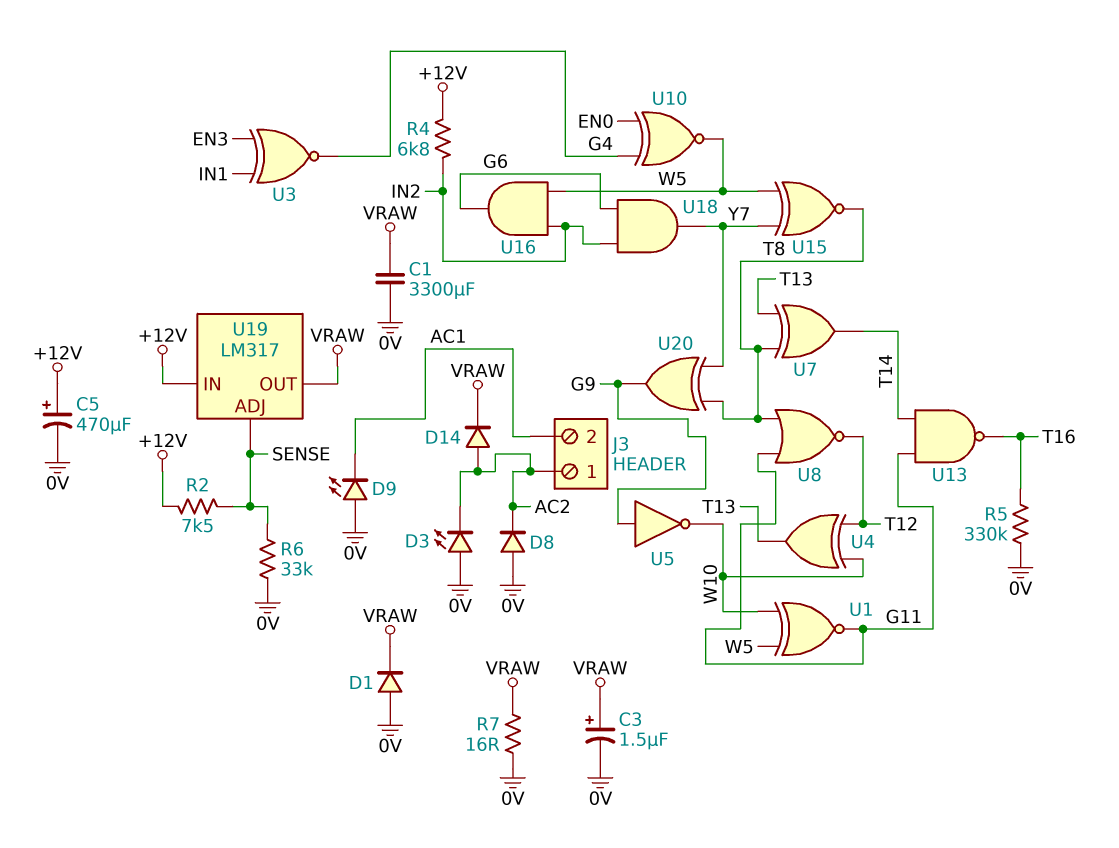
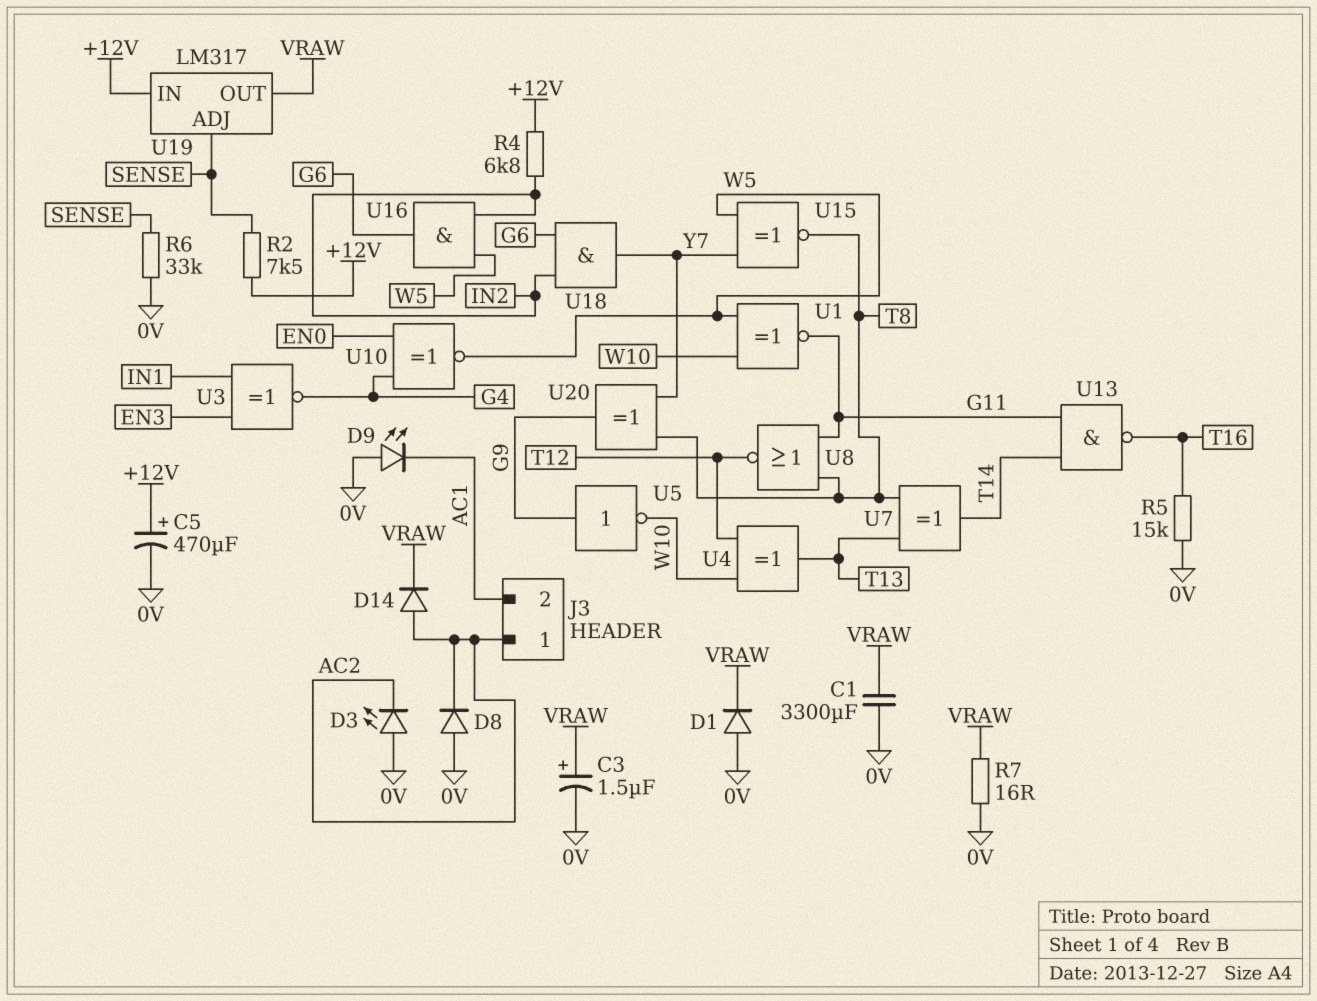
R5: 330k (0V, T16) -> 15k (0V, T16)

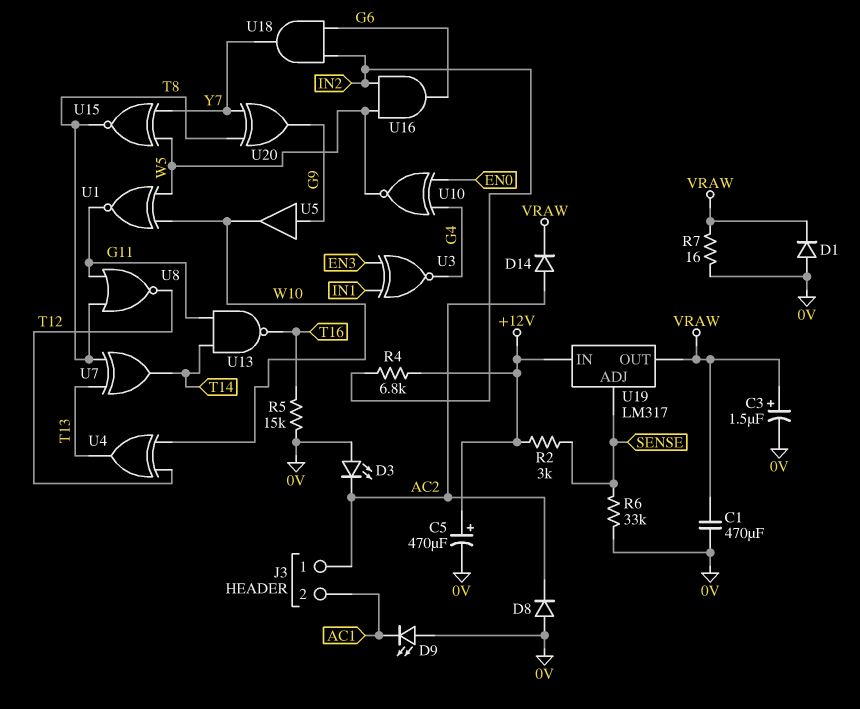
C1: 3300uF (0V, VRAW) -> 470uF (0V, VRAW)
R2: 7.5k (+12V, SENSE) -> 3k (+12V, SENSE)
U5: NOT (in G9, out W10) -> buffer (in G9, out W10)

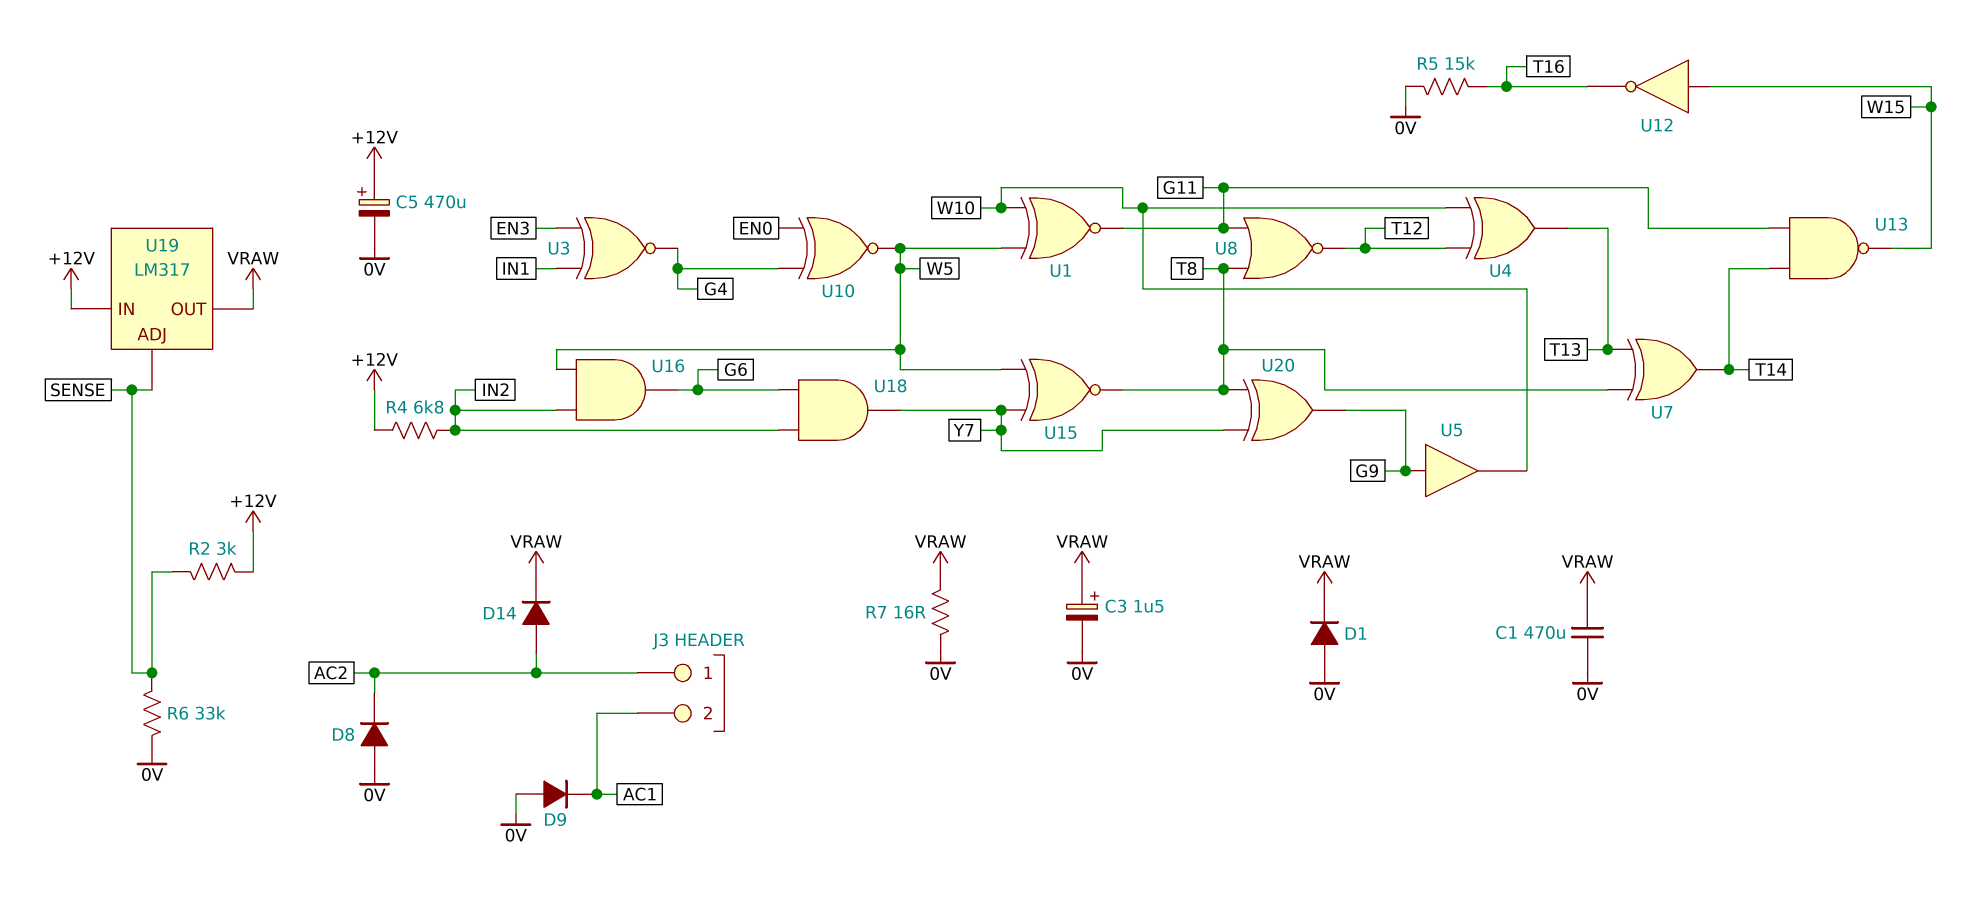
D3: LED (A 0V, K AC2) -> none
D9: LED (A 0V, K AC1) -> diode (A 0V, K AC1)
U12: none -> NOT (in W15, out T16)
U13: NAND (in G11, in T14, out T16) -> NAND (in G11, in T14, out W15)

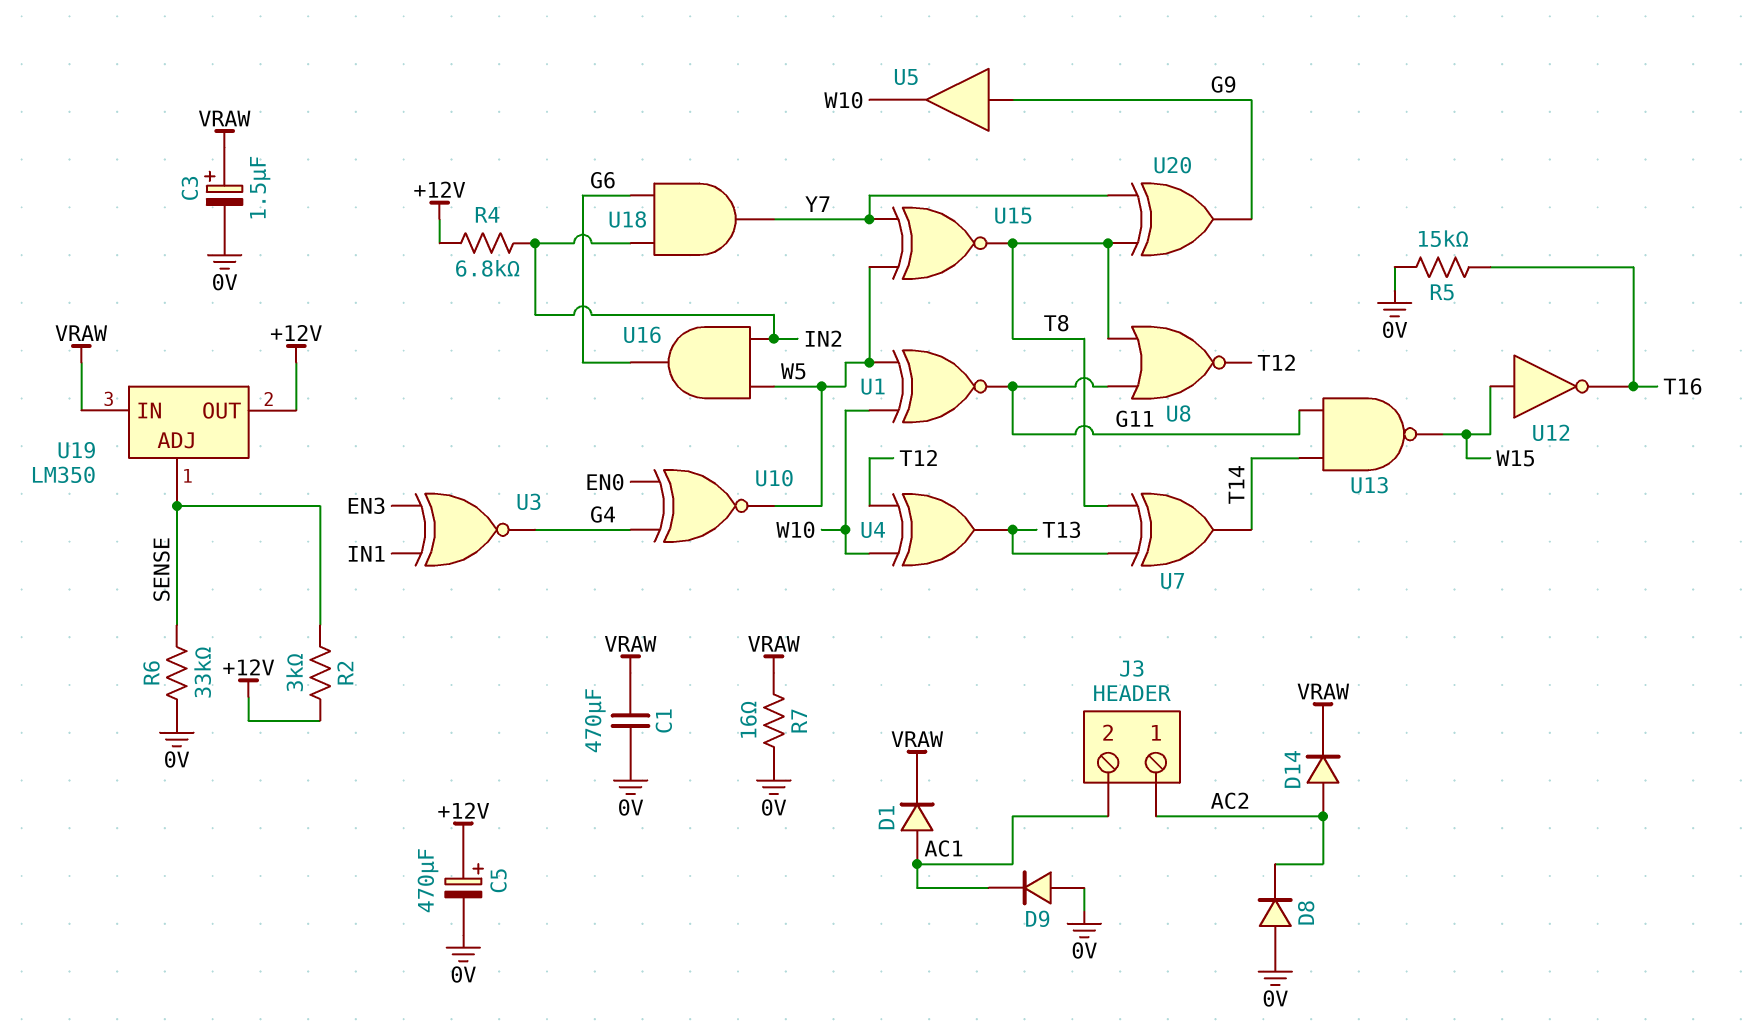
D1: diode (A 0V, K VRAW) -> diode (A AC1, K VRAW)
U19: LM317 -> LM350
U19 pin IN: +12V -> VRAW
U19 pin OUT: VRAW -> +12V

